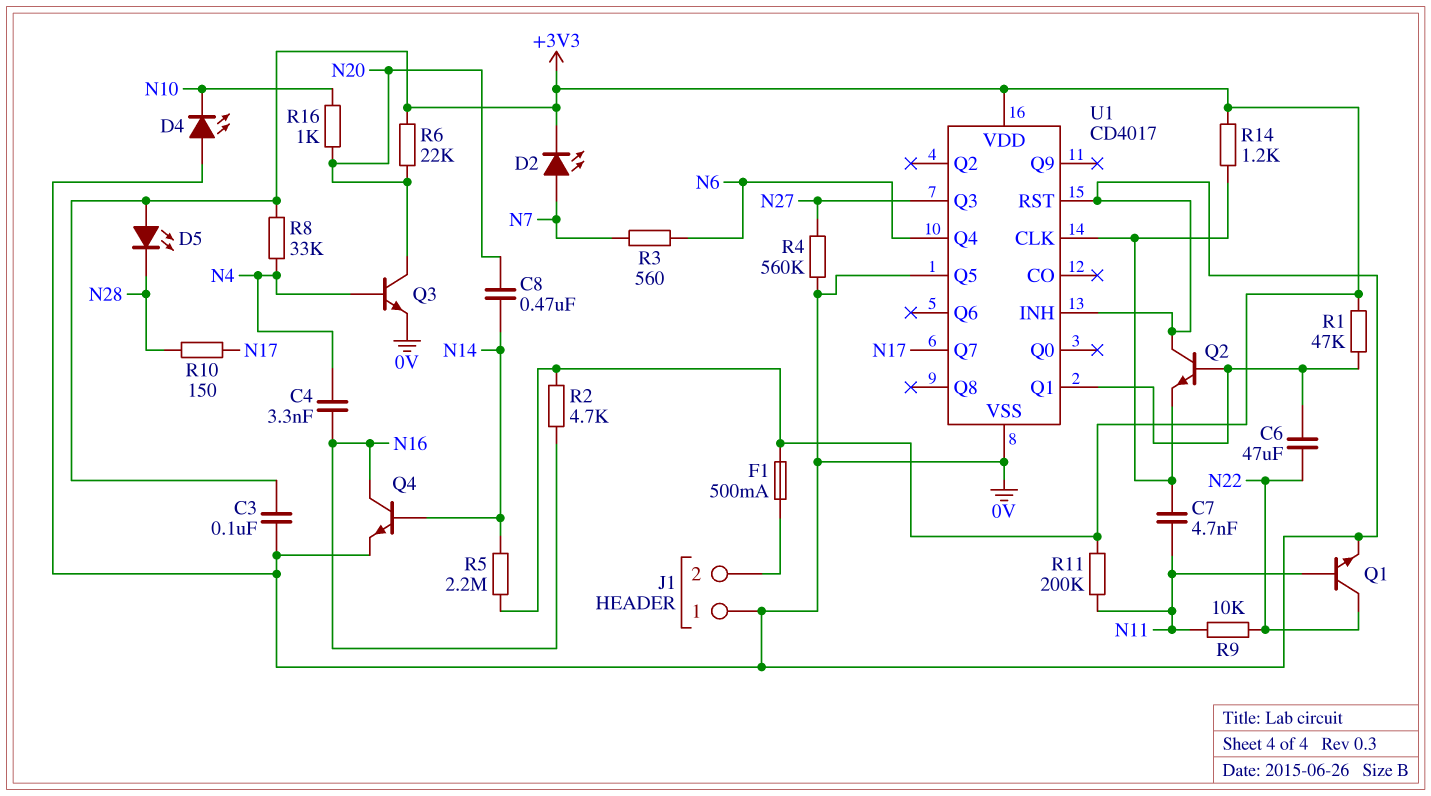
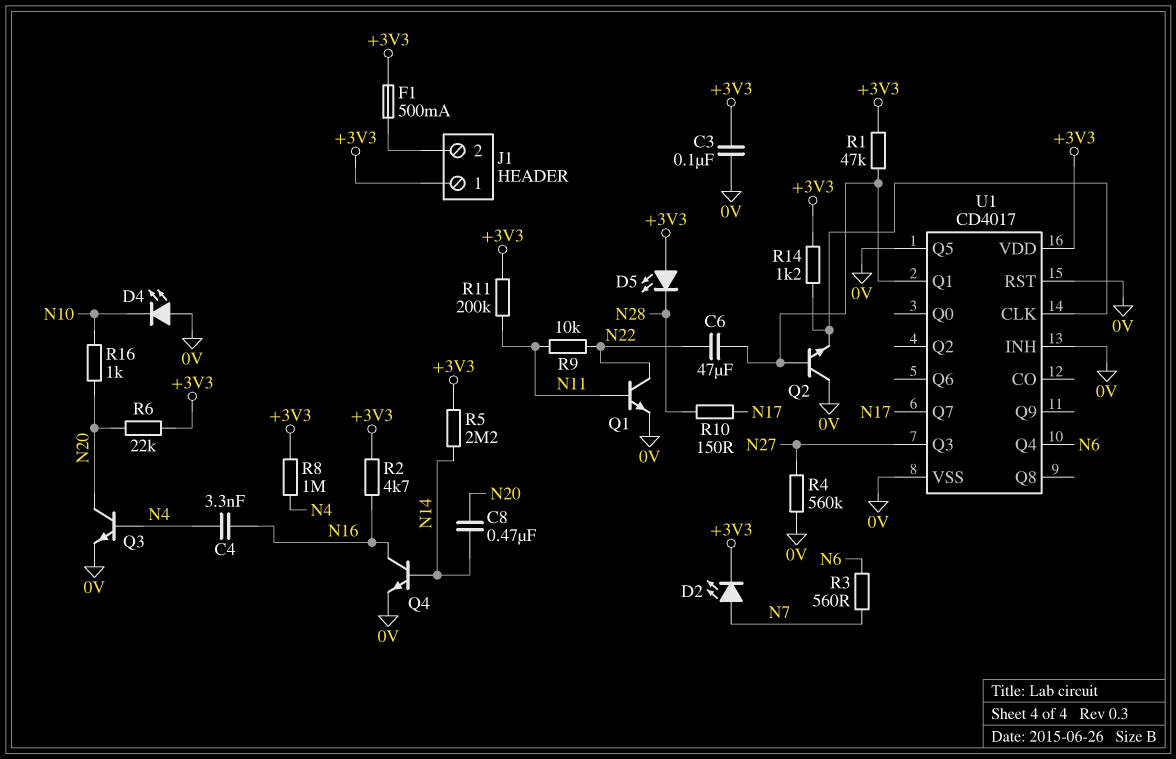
C7: 4.7nF (N11, U1/CLK) -> none
J1 pin 1: 0V -> +3V3
R8: 33k (+3V3, N4) -> 1M (+3V3, N4)

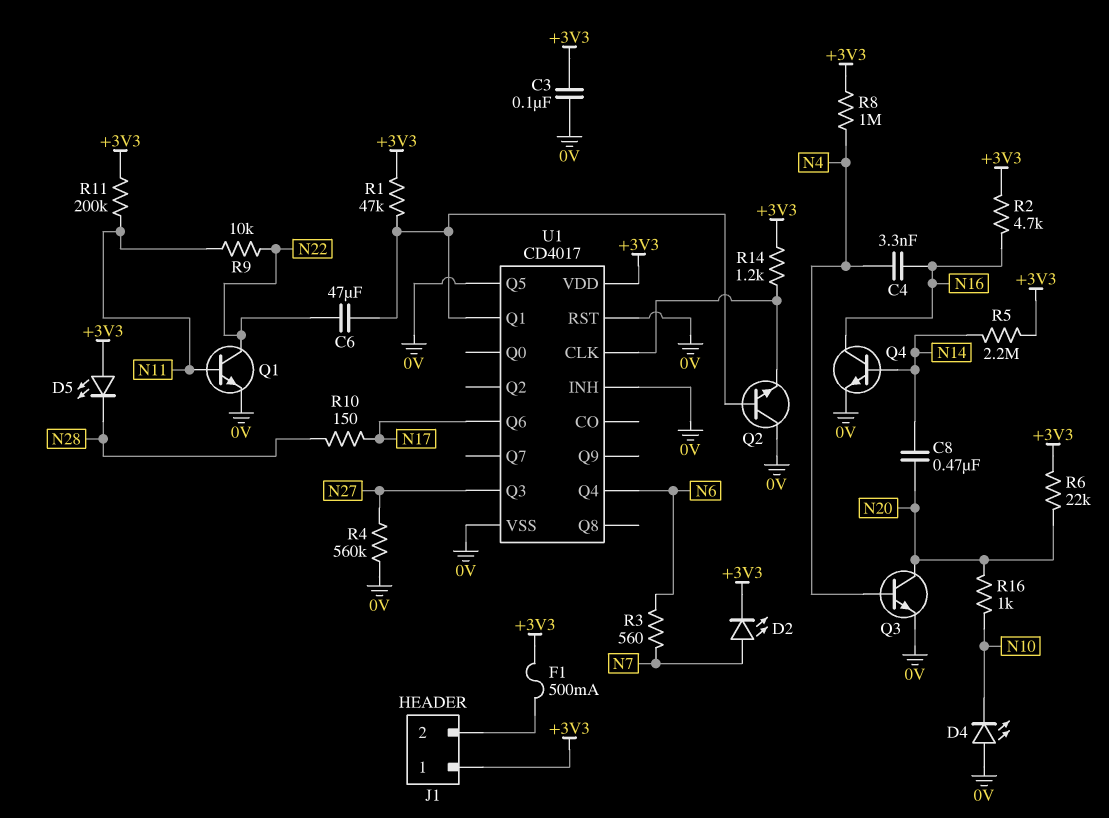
U1 pin Q6: none -> N17
U1 pin Q7: N17 -> none

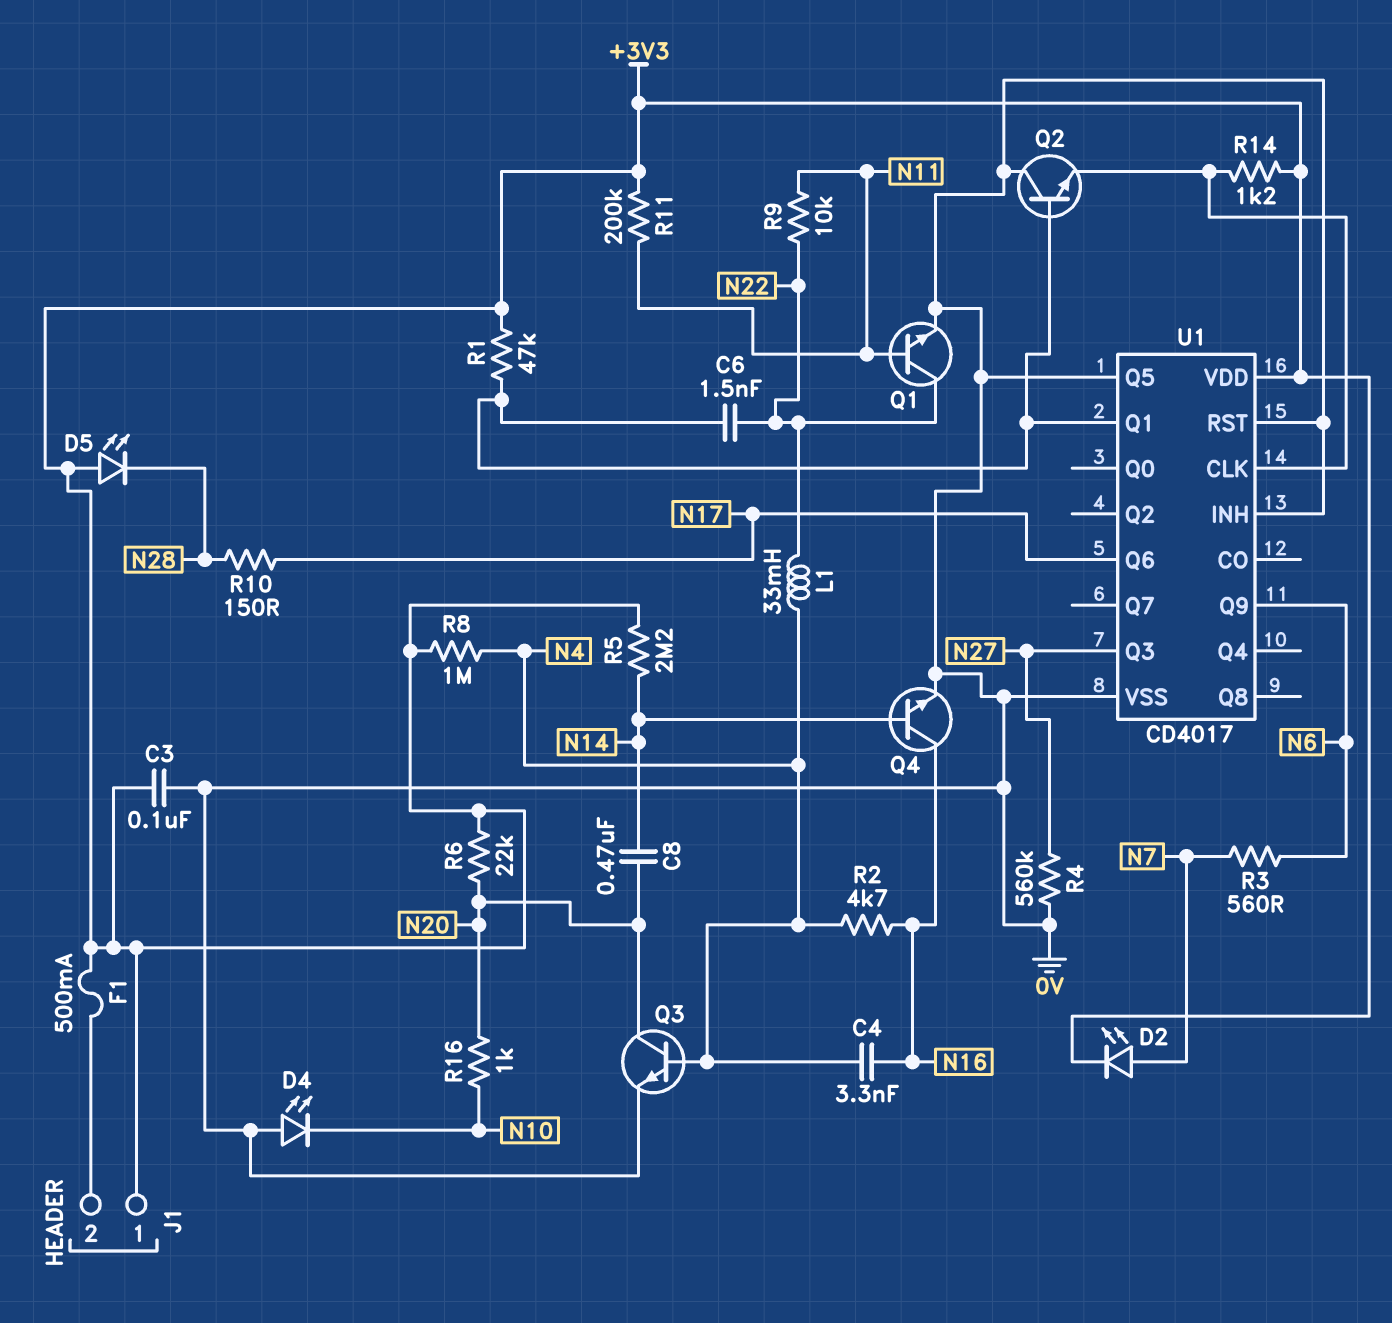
C6: 47uF (N22, U1/Q1) -> 1.5nF (N22, U1/Q1)
L1: none -> 33mH (N4, N22)
R2: 4.7k (+3V3, N16) -> 4.7k (N4, N16)
U1 pin Q4: N6 -> none
U1 pin Q9: none -> N6

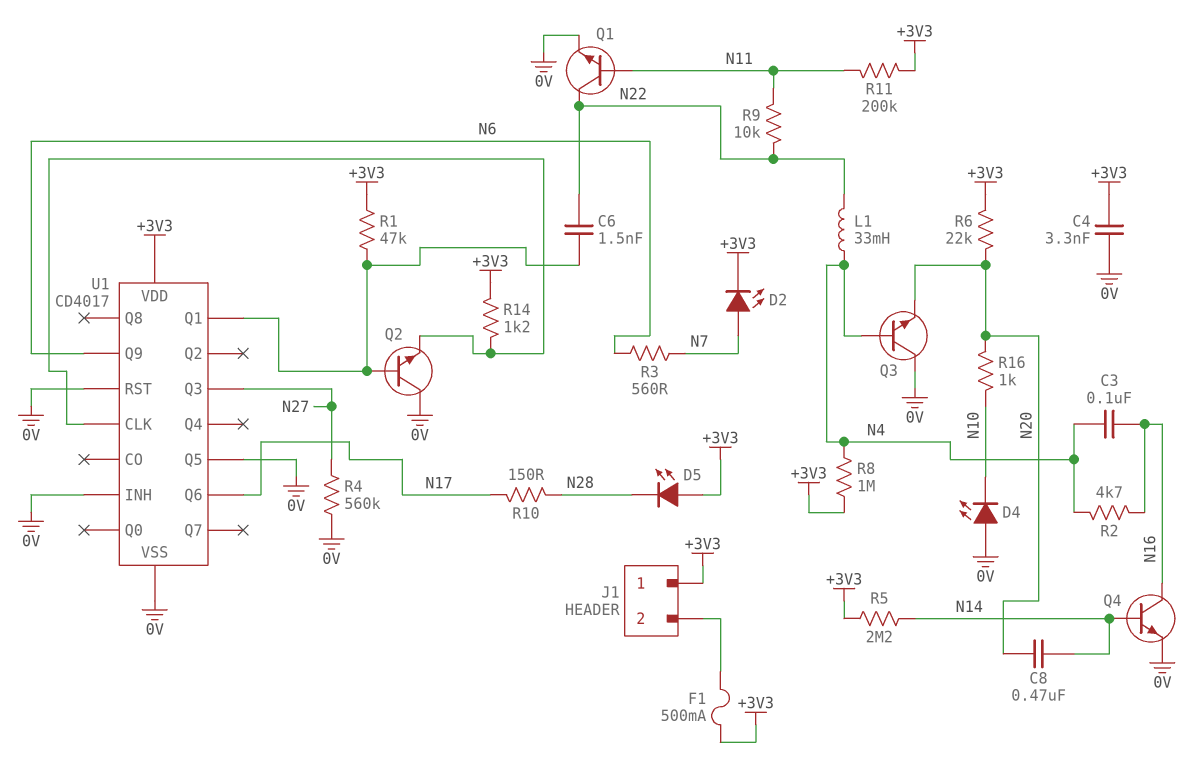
C3: 100nF (+3V3, 0V) -> 100nF (N4, N16)
C4: 3.3nF (N4, N16) -> 3.3nF (+3V3, 0V)
Q3: NPN (B N4, C N20, E 0V) -> NPN (B N4, C 0V, E N20)

